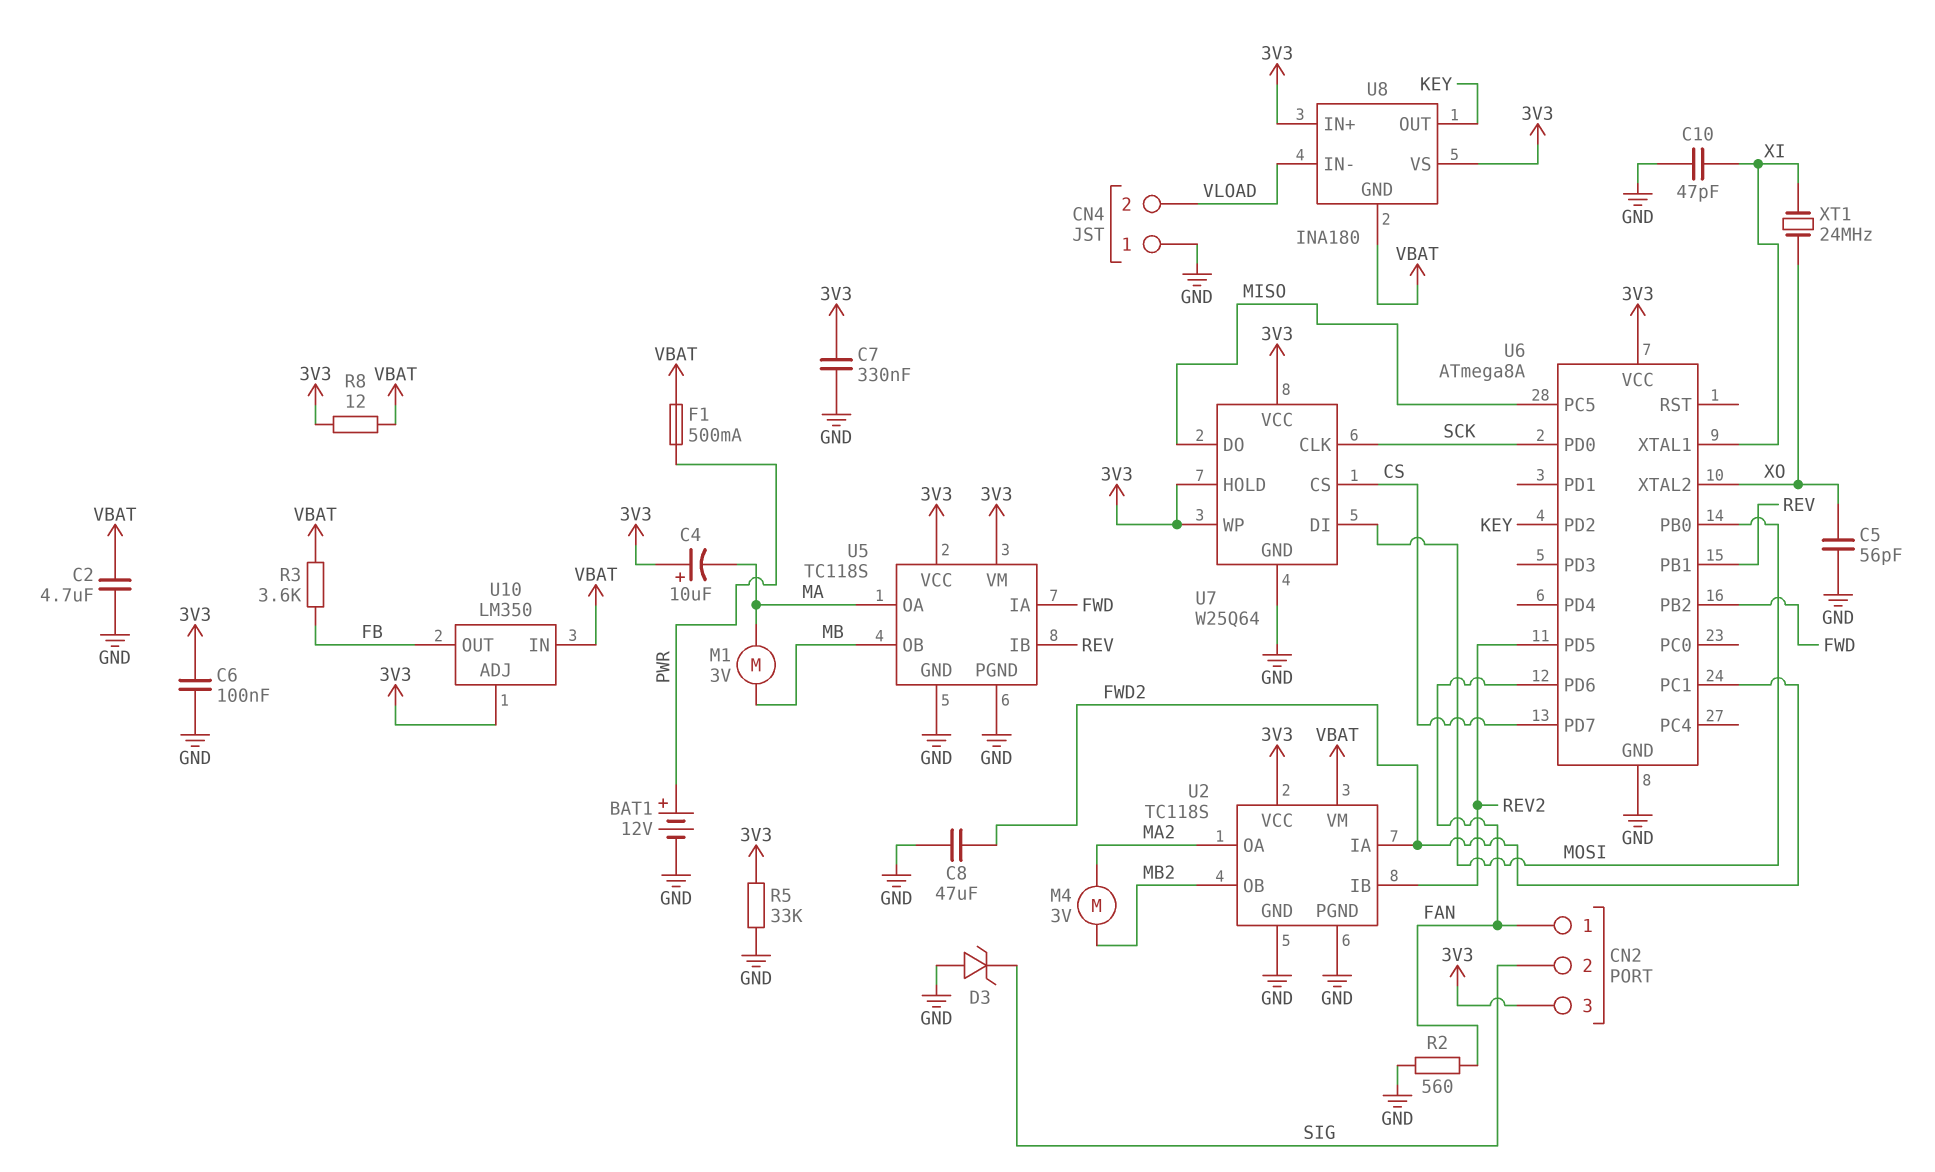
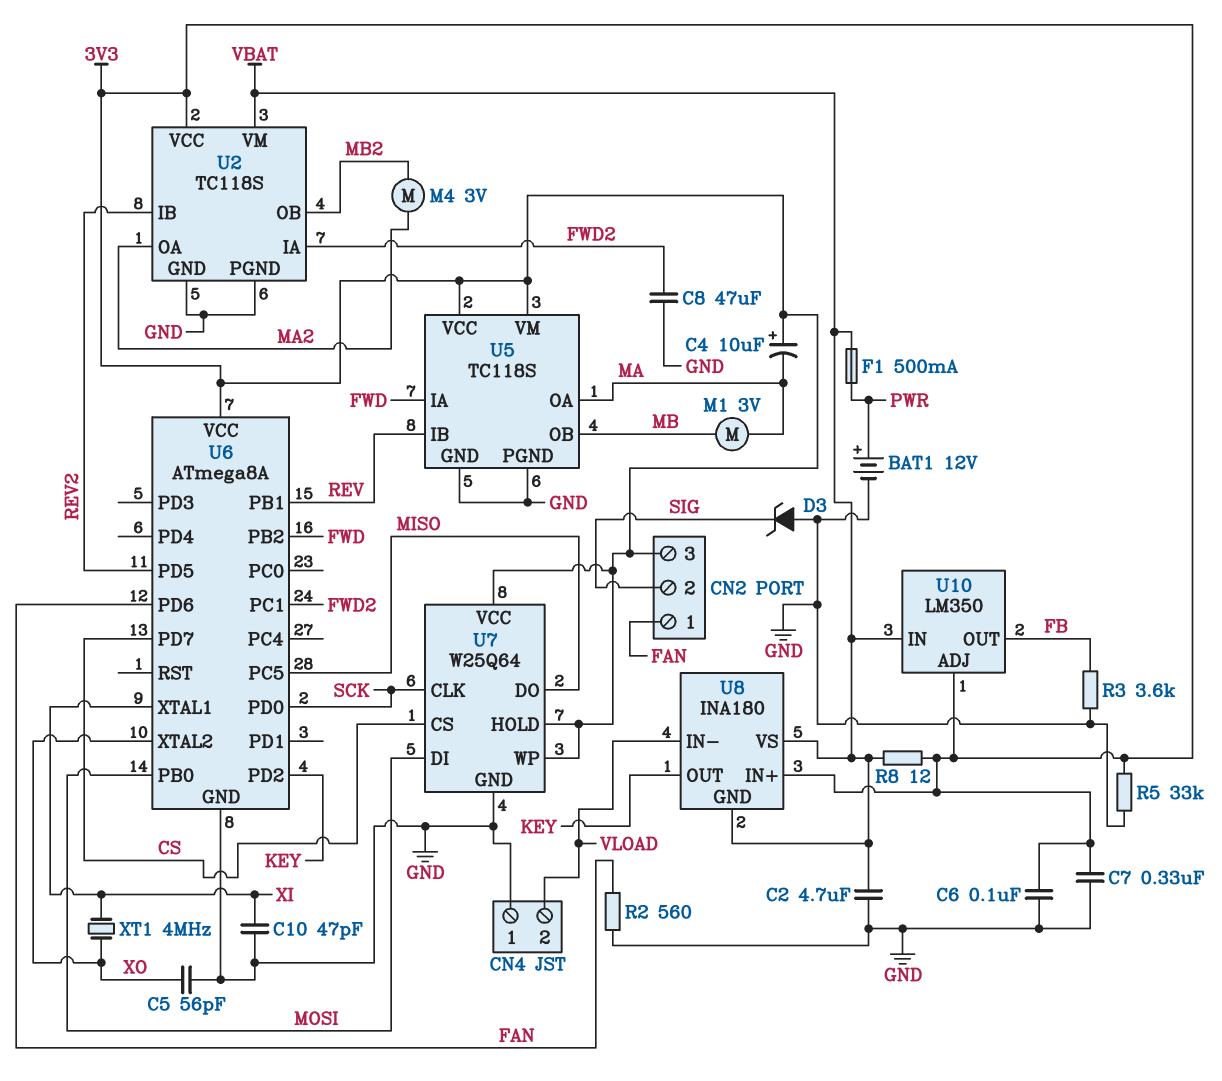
R3: 3.6k (FB, VBAT) -> 3.6k (FB, GND)
U8 pin VS: 3V3 -> VBAT
XT1: 24MHz (XI, XO) -> 4MHz (XI, XO)

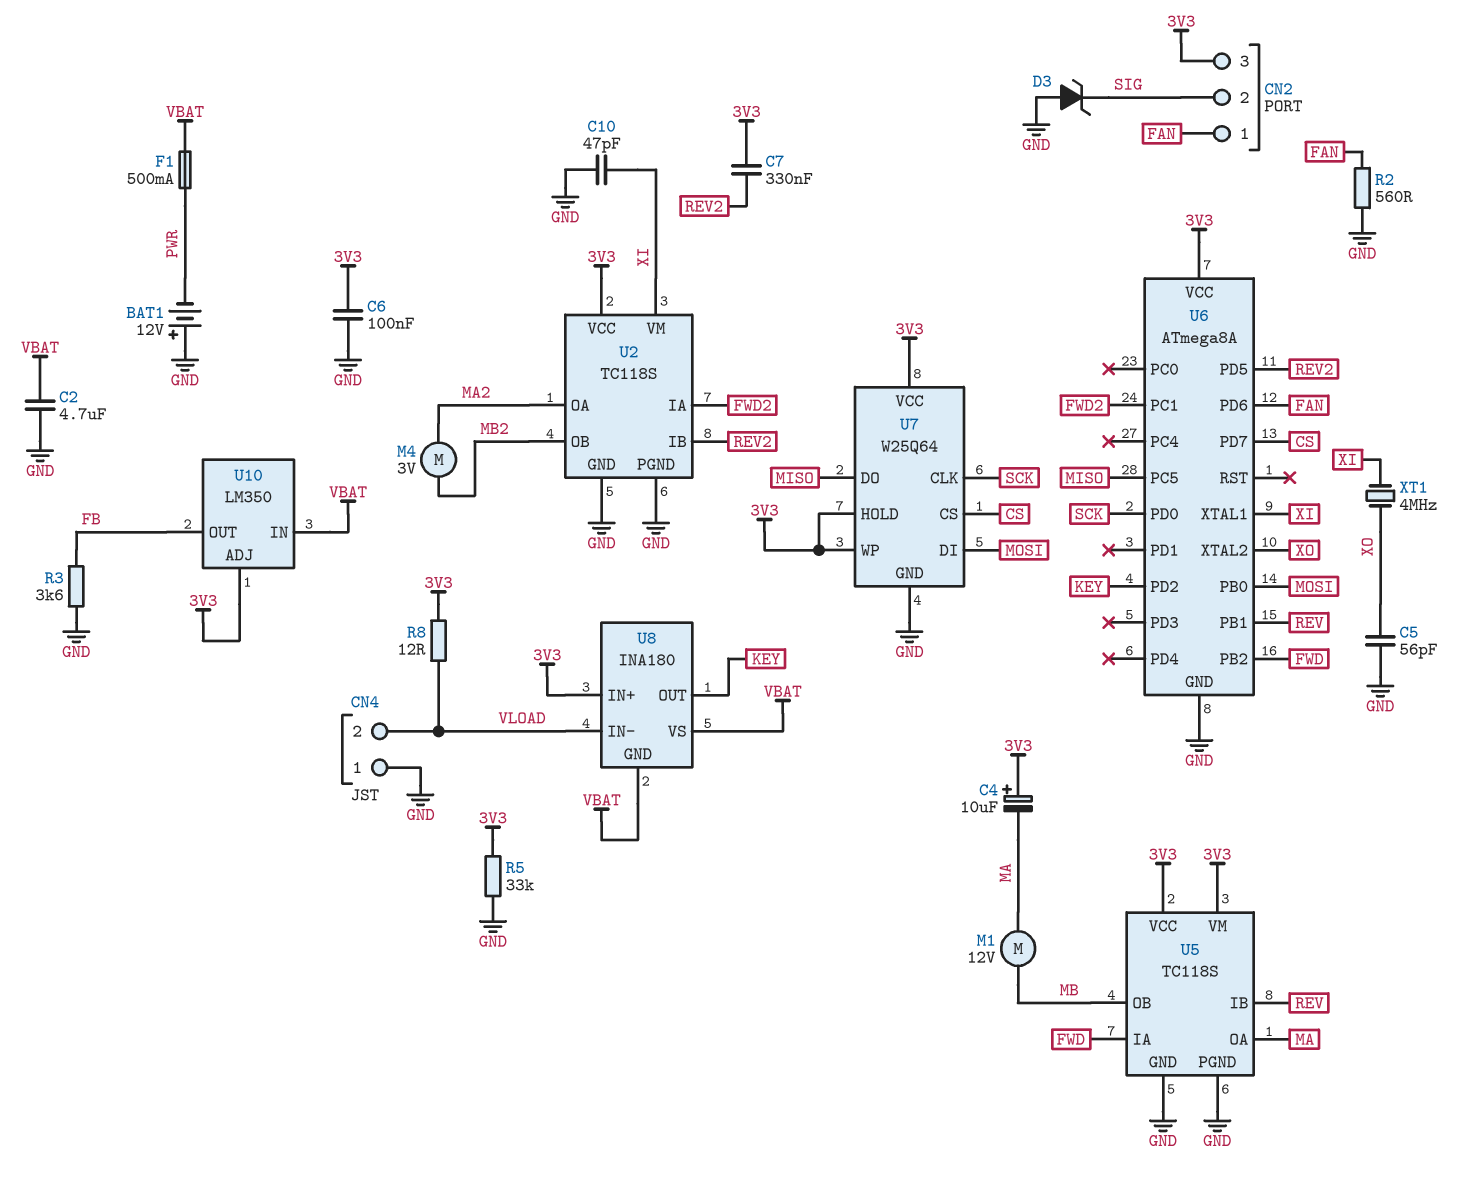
BAT1: 12V (plus PWR, minus GND) -> 12V (plus GND, minus PWR)
C7: 330nF (3V3, GND) -> 330nF (3V3, REV2)
C8: 47uF (FWD2, GND) -> none
M1: motor 3V (MA, MB) -> motor 12V (MA, MB)
R8: 12 (3V3, VBAT) -> 12 (3V3, VLOAD)
U2 pin VM: VBAT -> XI

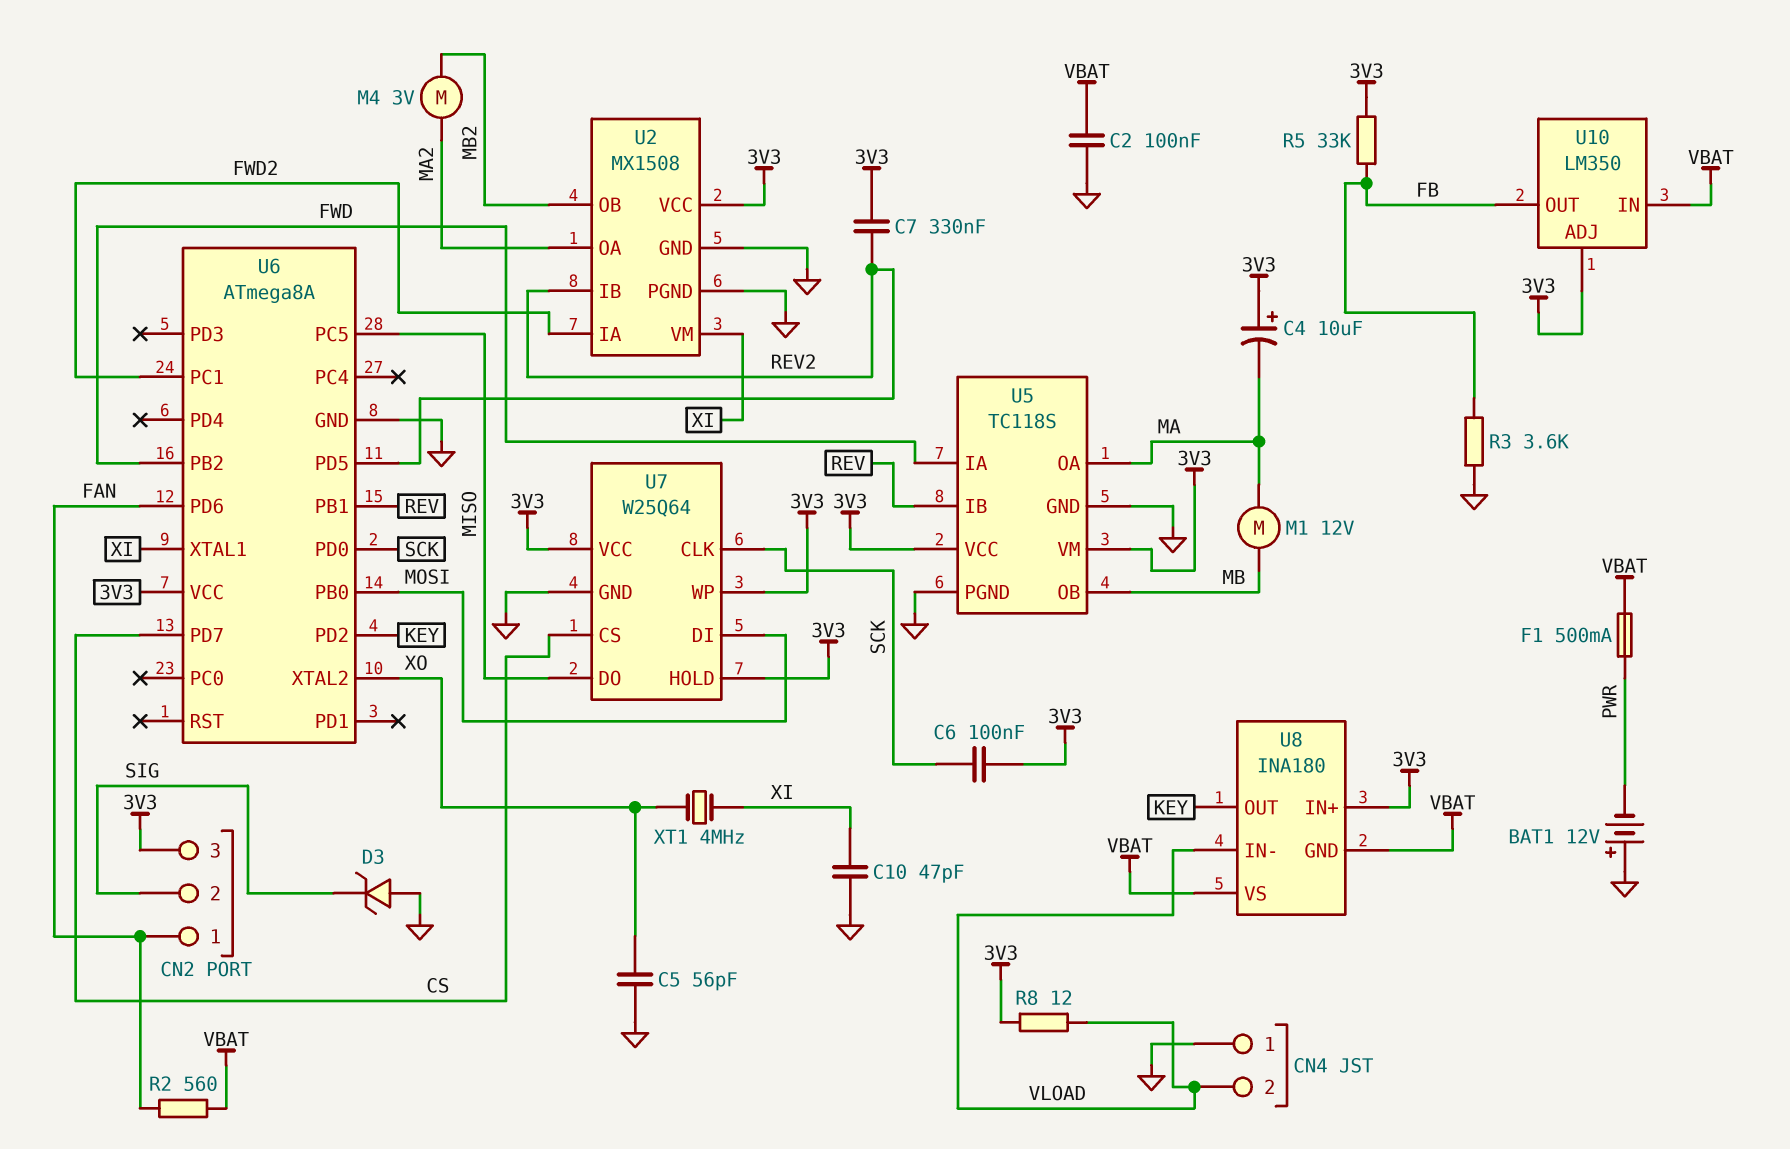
C2: 4.7uF (GND, VBAT) -> 100nF (GND, VBAT)
C6: 100nF (3V3, GND) -> 100nF (3V3, SCK)
R2: 560 (FAN, GND) -> 560 (FAN, VBAT)
R5: 33k (3V3, GND) -> 33k (3V3, FB)
U2: TC118S -> MX1508

